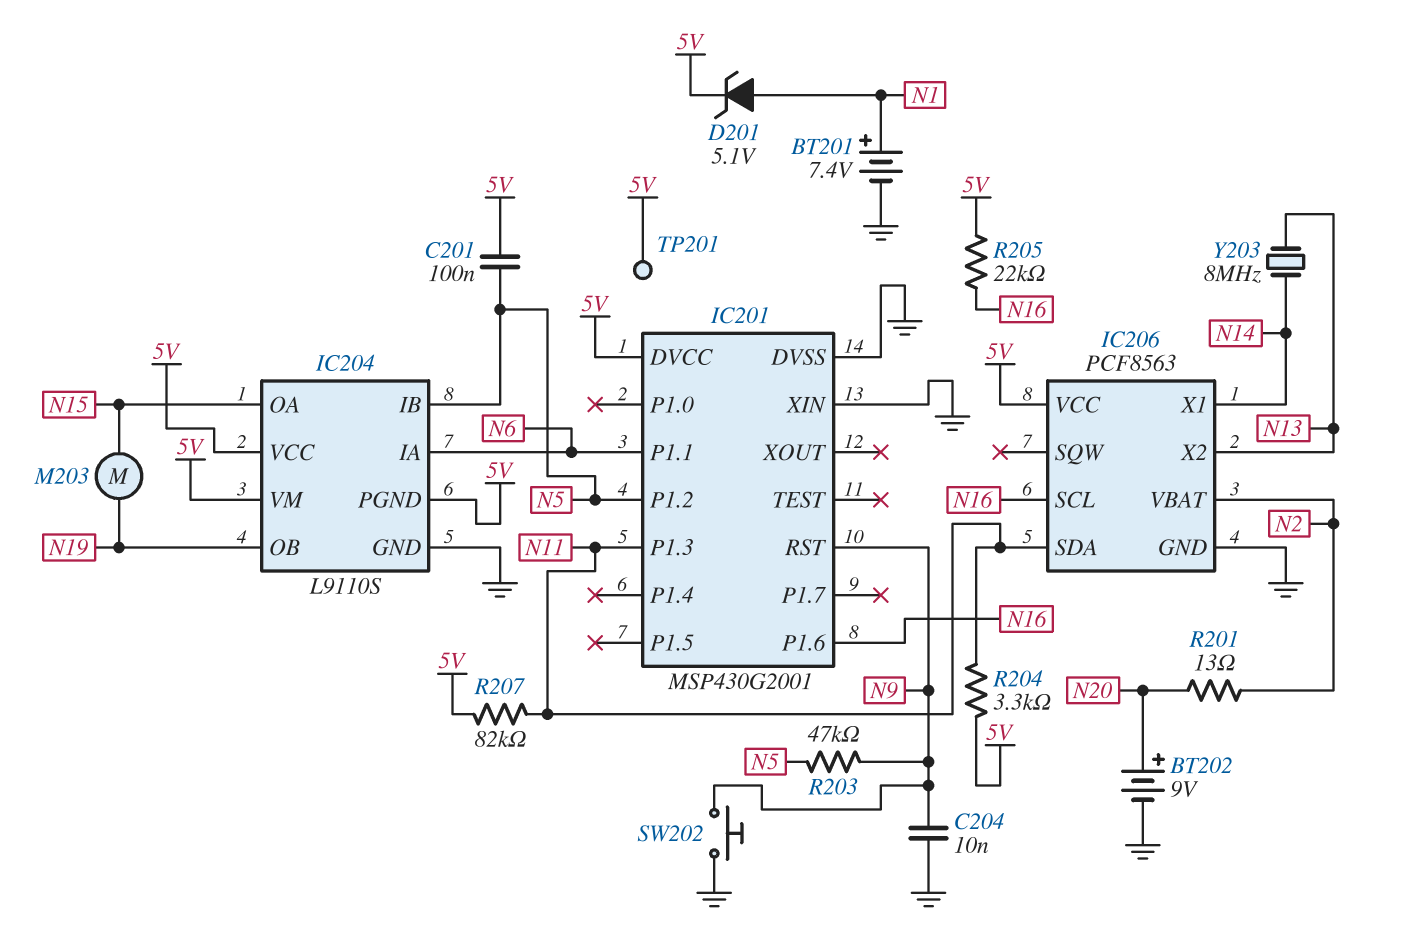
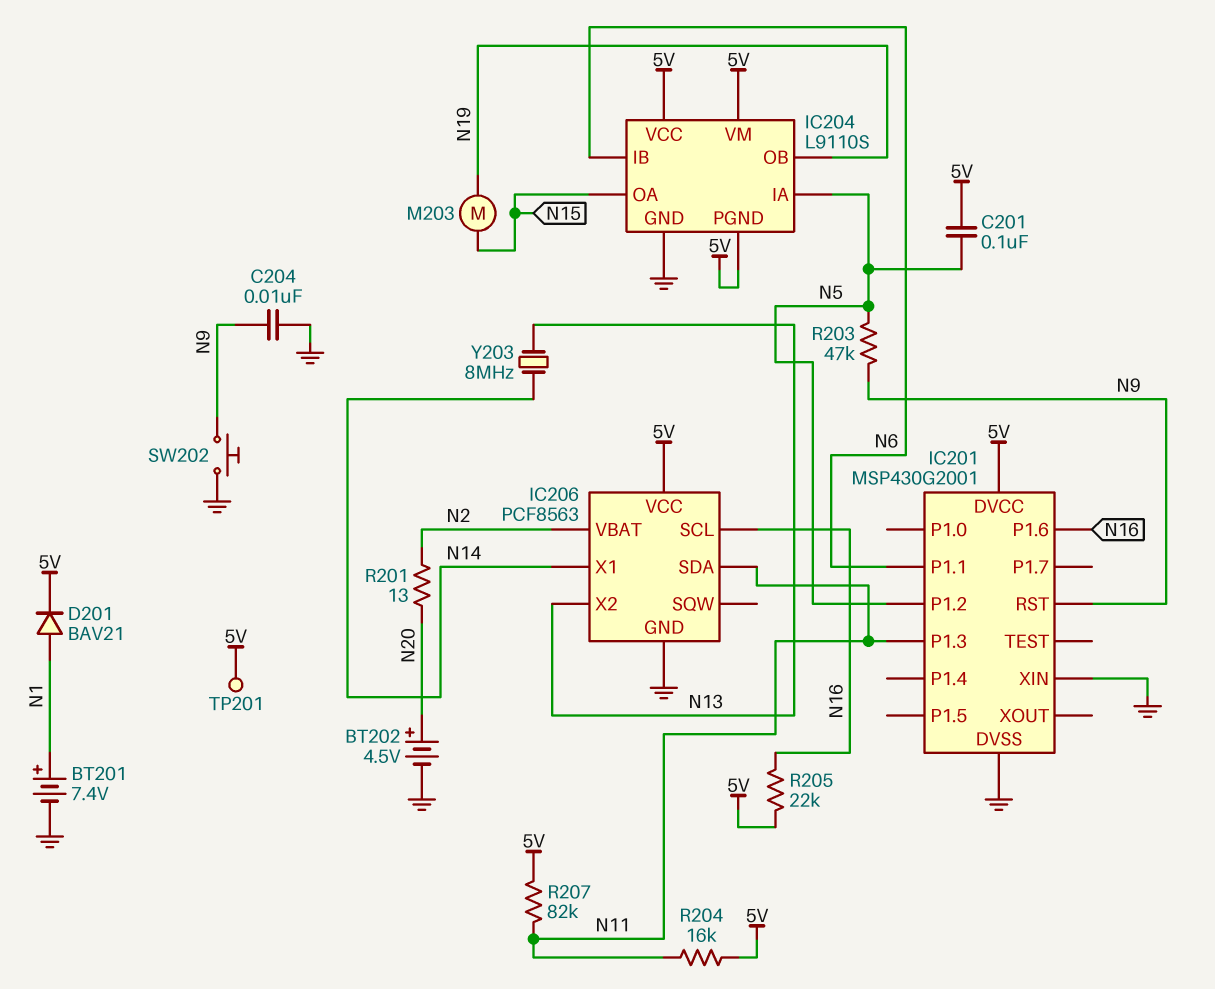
BT202: 9V (plus N20, minus GND) -> 4.5V (plus N20, minus GND)
D201: zener 5.1V (A N1, K 5V) -> diode BAV21 (A N1, K 5V)
IC204 pin IA: N6 -> N5
IC204 pin IB: N5 -> N6
R204: 3.3k (5V, N11) -> 16k (5V, N11)

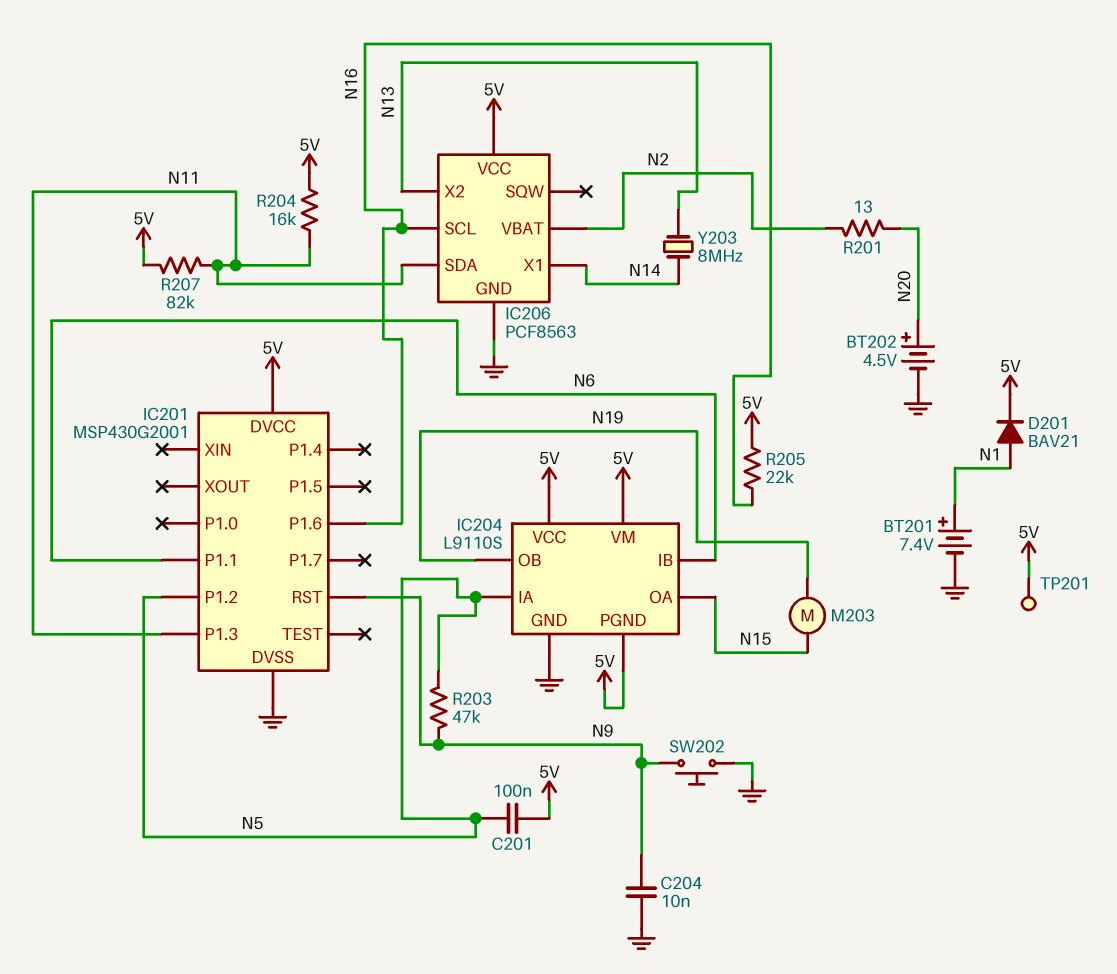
IC201 pin XIN: GND -> none

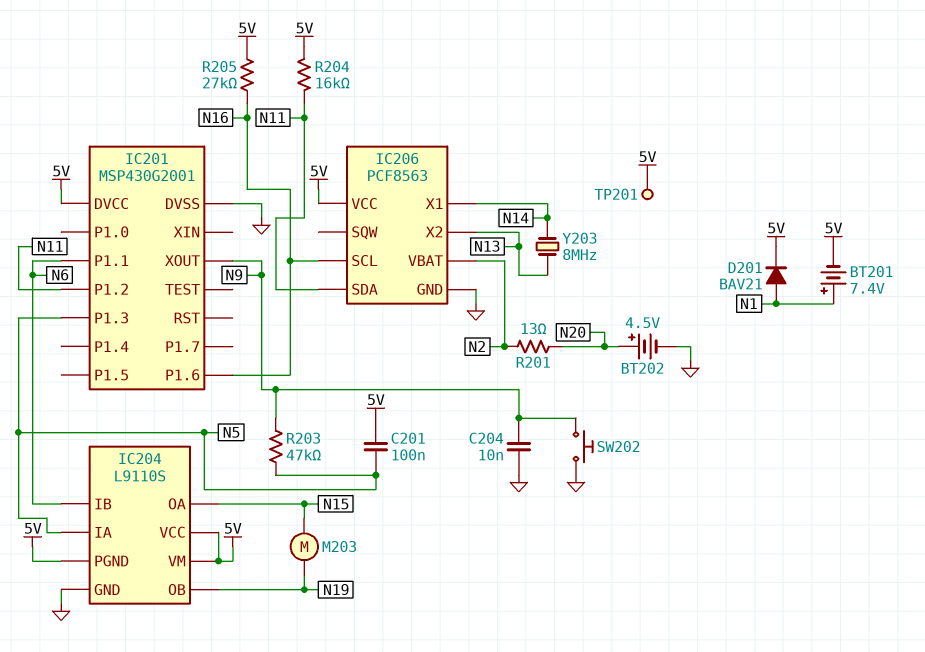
BT201: 7.4V (plus N1, minus GND) -> 7.4V (plus N1, minus 5V)
IC201 pin P1.2: N5 -> N11
IC201 pin P1.3: N11 -> N5
IC201 pin RST: N9 -> none
IC201 pin XOUT: none -> N9
R205: 22k (5V, N16) -> 27k (5V, N16)
R207: 82k (5V, N11) -> none

